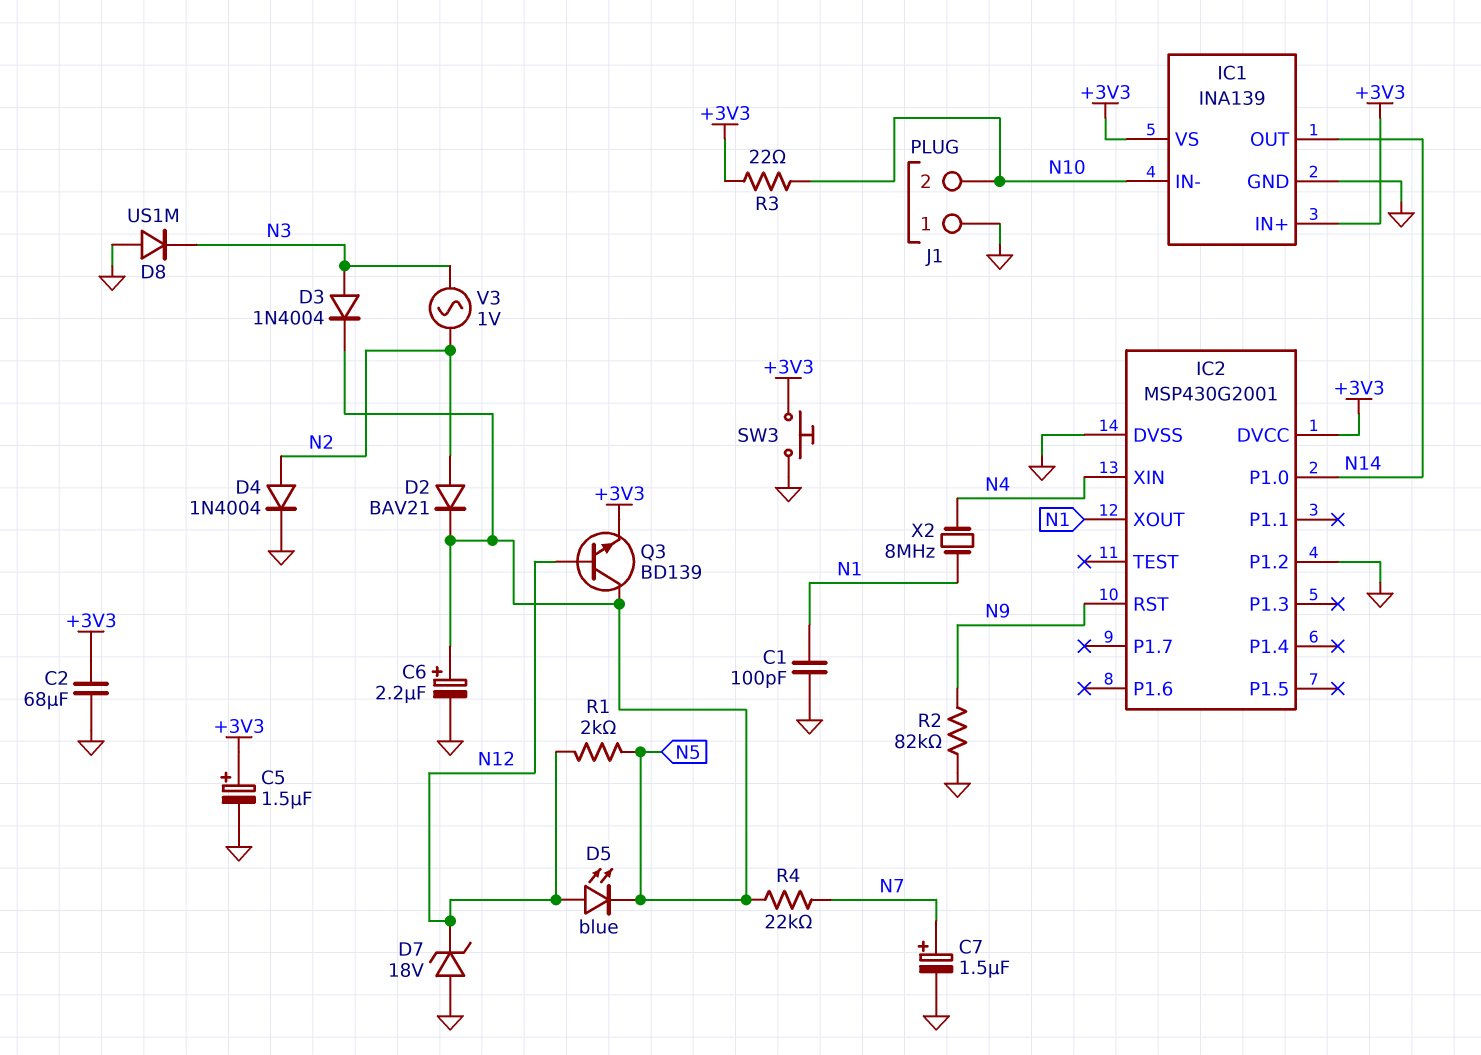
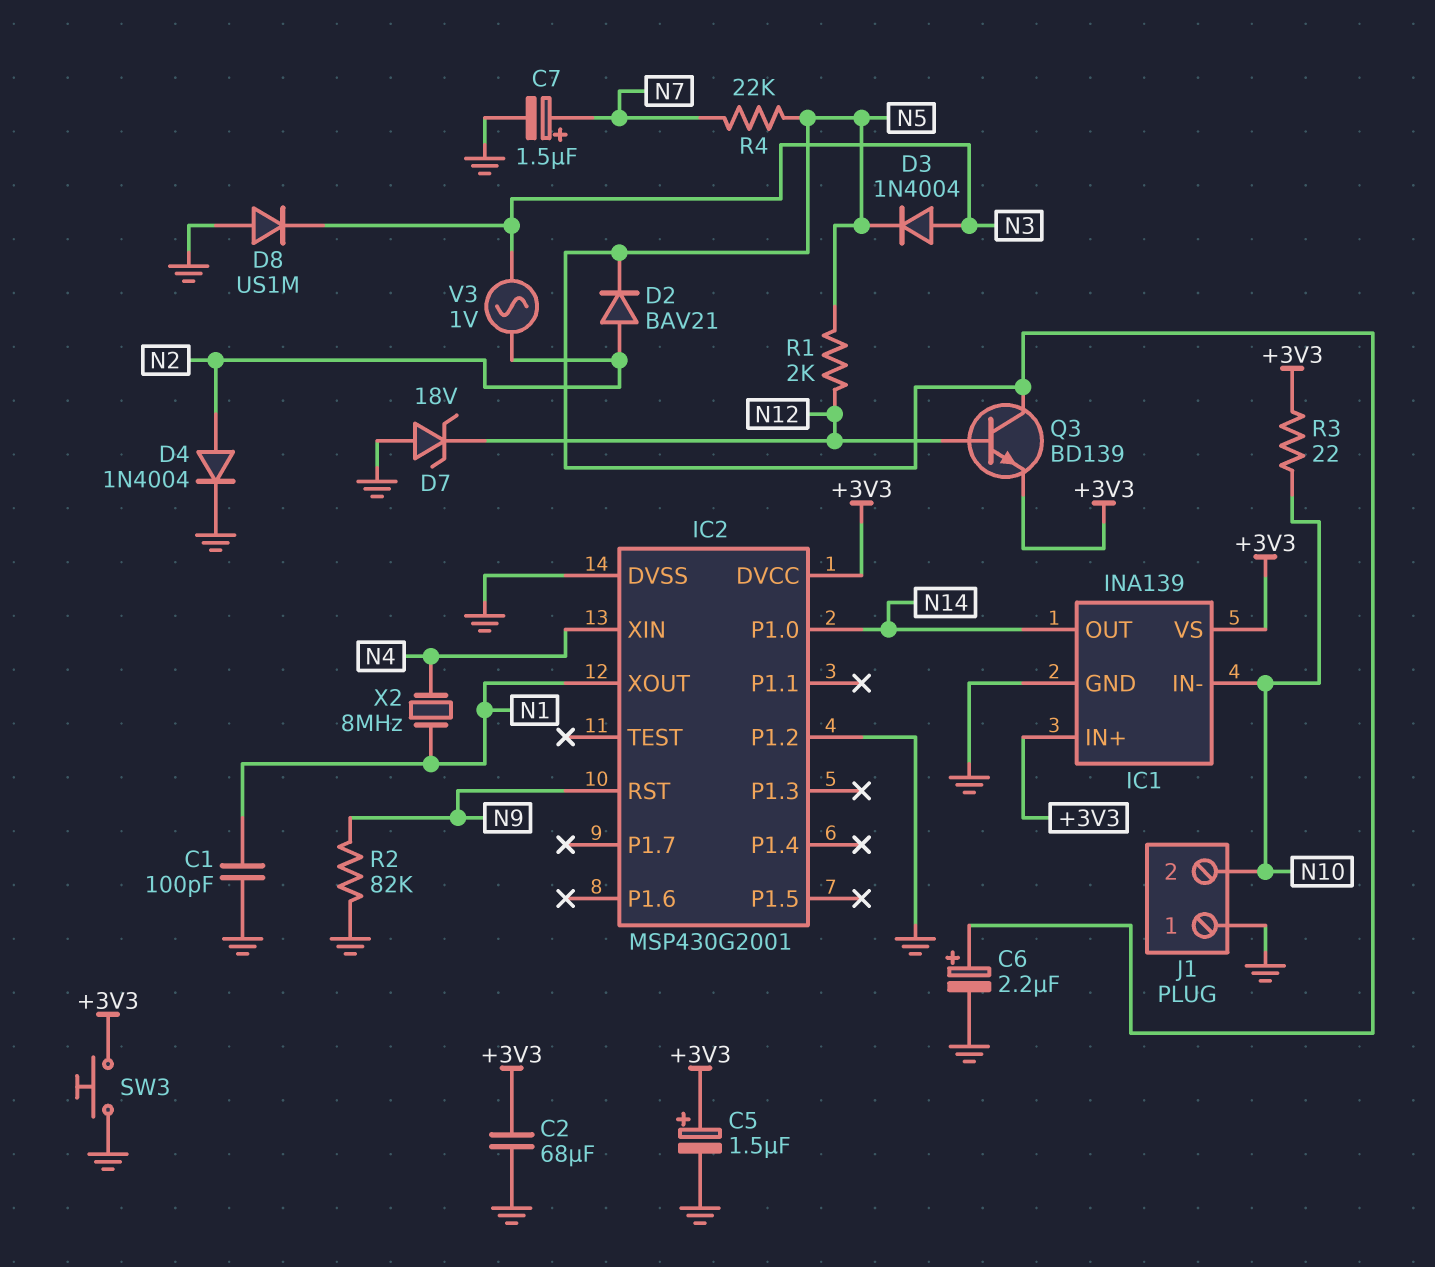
D5: LED blue (A N12, K N5) -> none

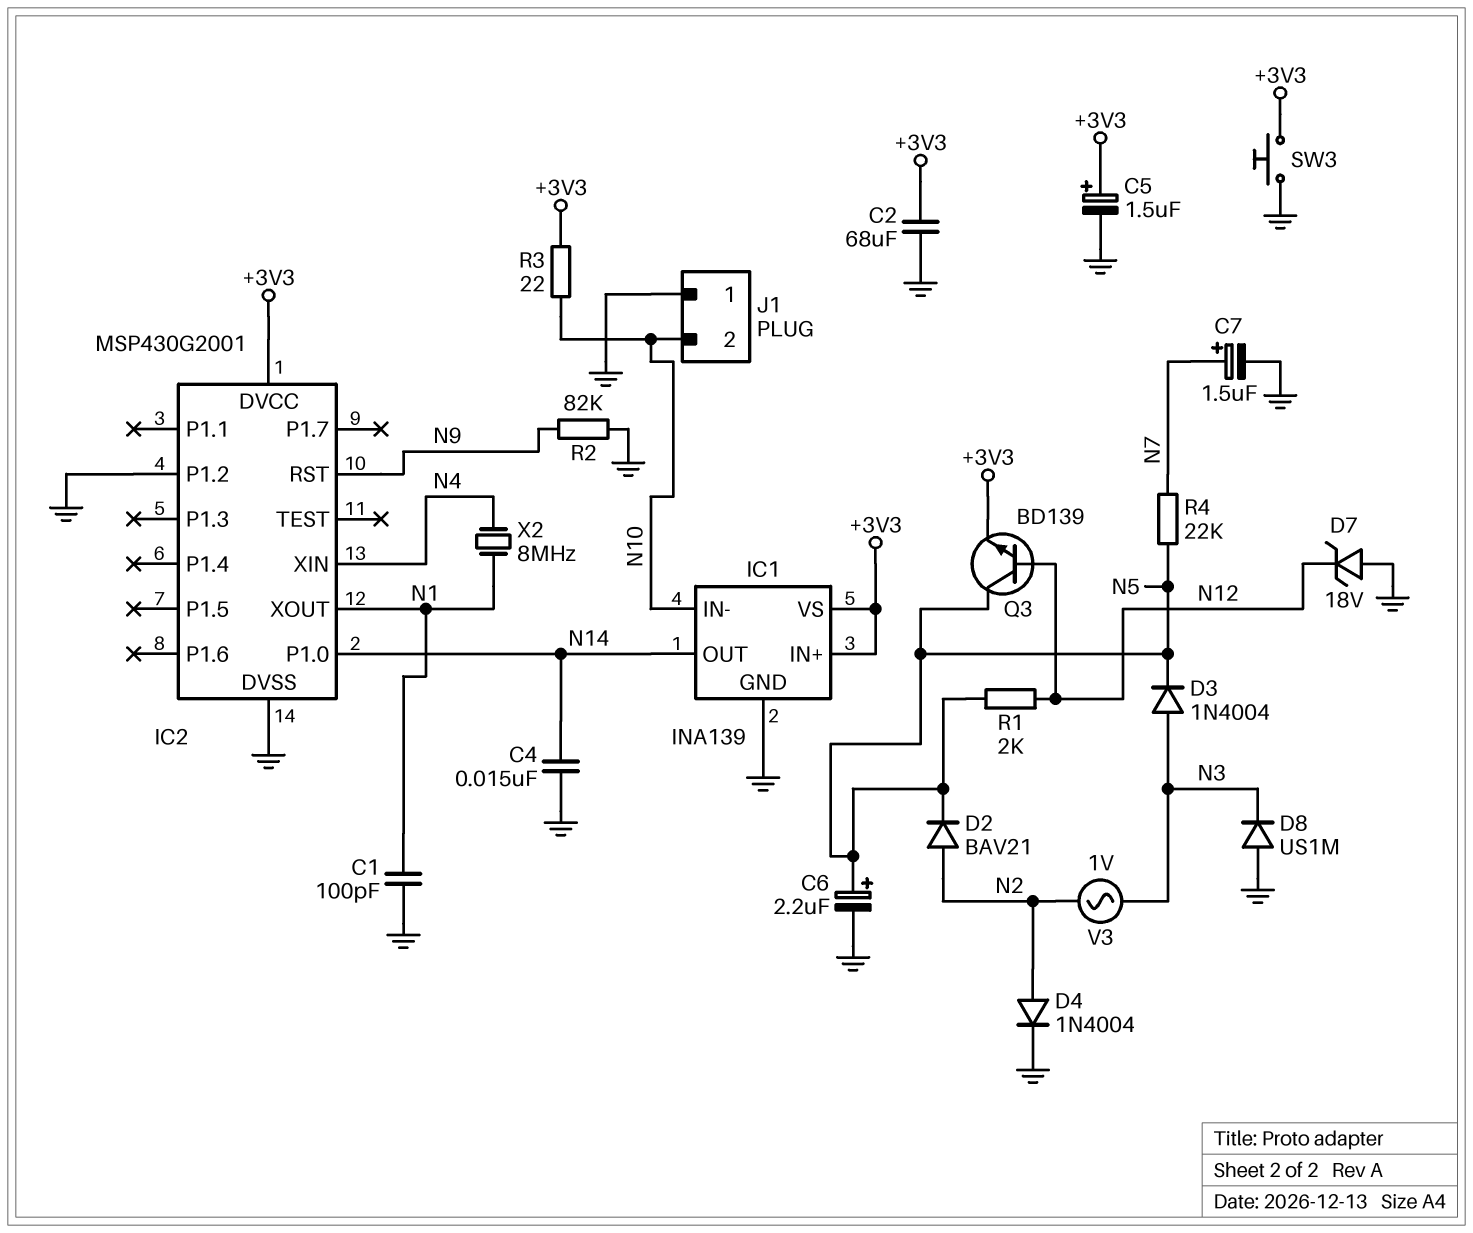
C4: none -> 15nF (GND, N14)

